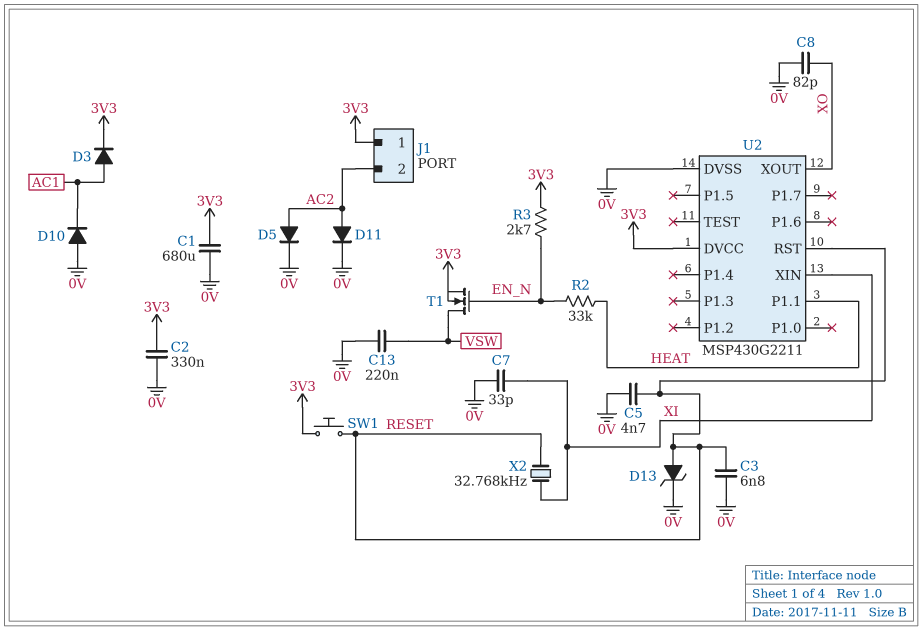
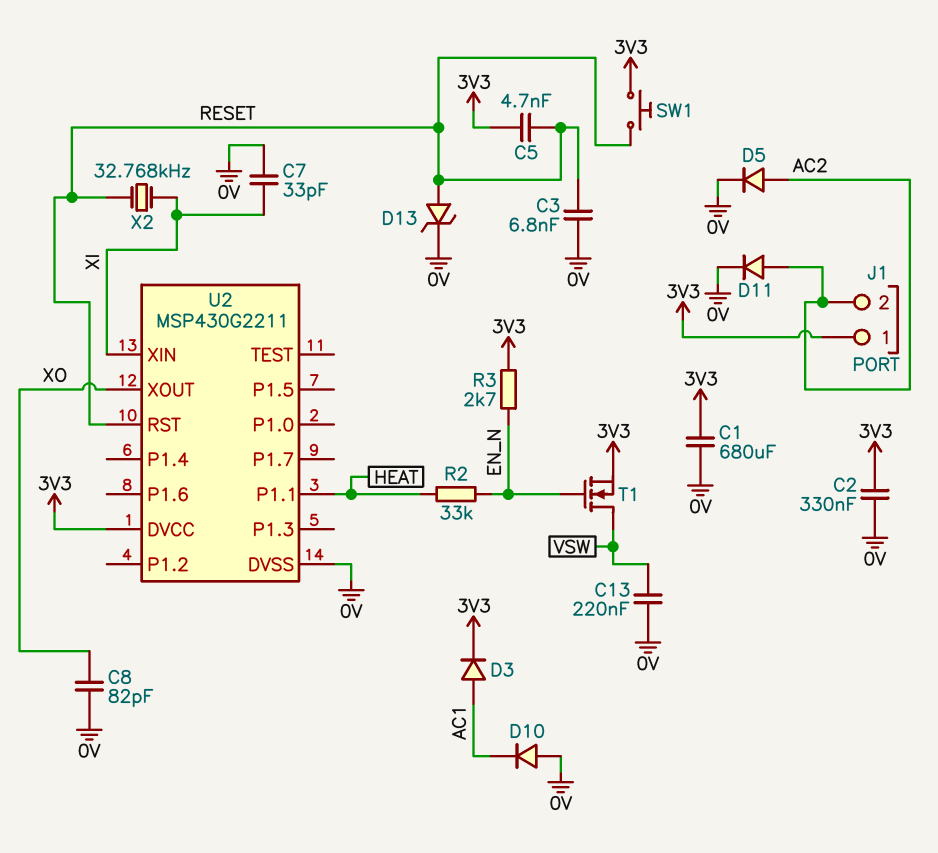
C5: 4.7nF (0V, RESET) -> 4.7nF (3V3, RESET)

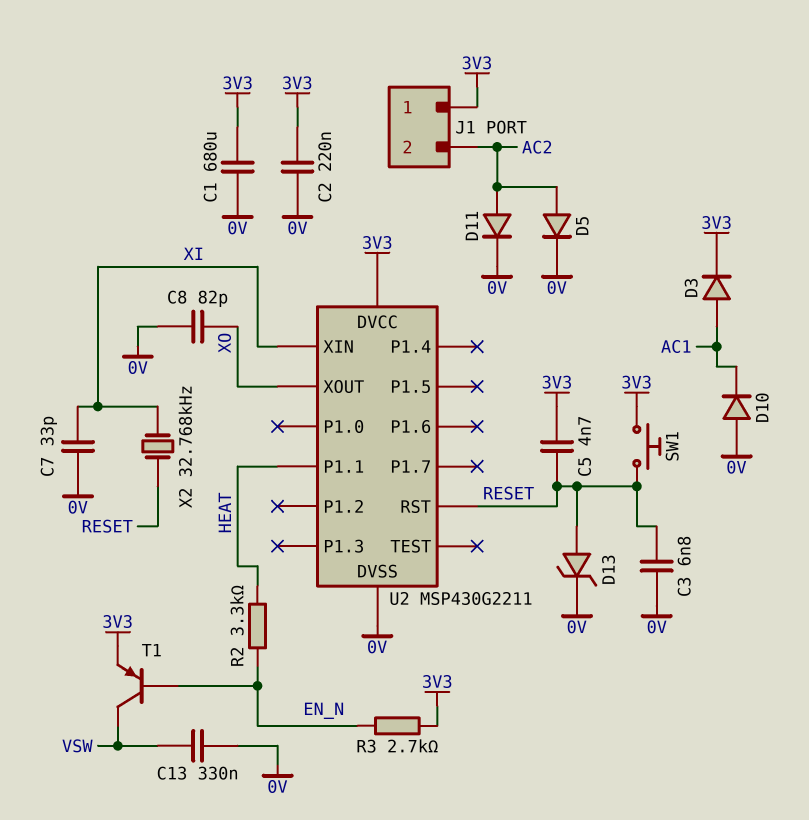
C2: 330nF (0V, 3V3) -> 220nF (0V, 3V3)
C13: 220nF (0V, VSW) -> 330nF (0V, VSW)
R2: 33k (EN_N, HEAT) -> 3.3k (EN_N, HEAT)
T1: NMOS (G EN_N, D VSW, S 3V3) -> PNP (B EN_N, C VSW, E 3V3)

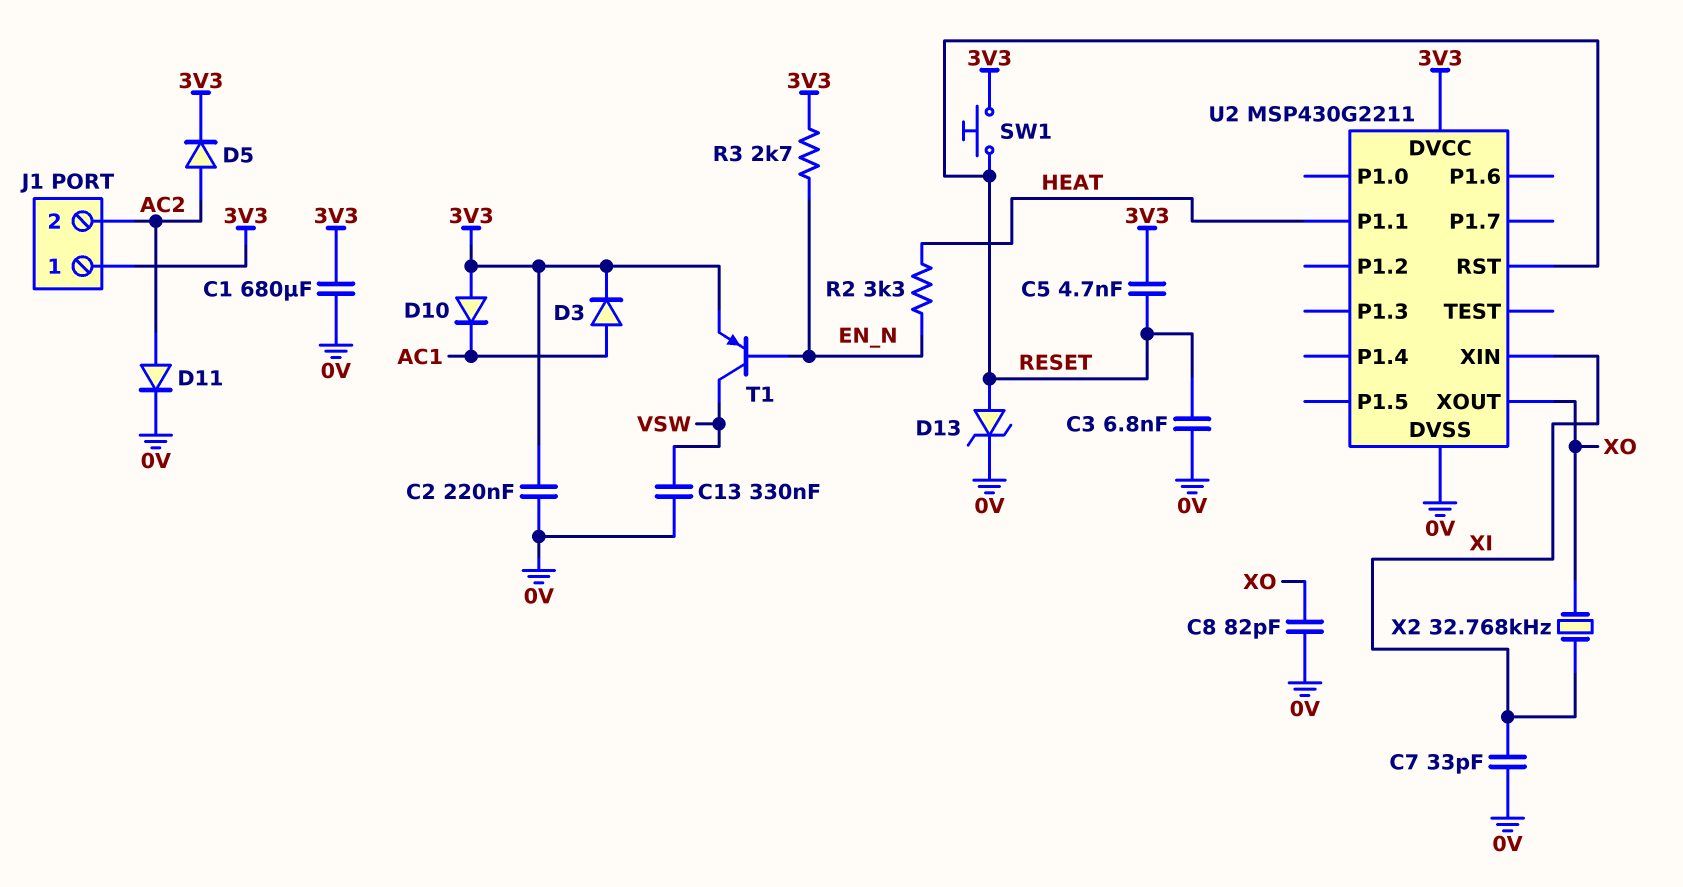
D5: diode (A AC2, K 0V) -> diode (A AC2, K 3V3)
D10: diode (A 0V, K AC1) -> diode (A 3V3, K AC1)
X2: 32.768kHz (RESET, XI) -> 32.768kHz (XI, XO)

